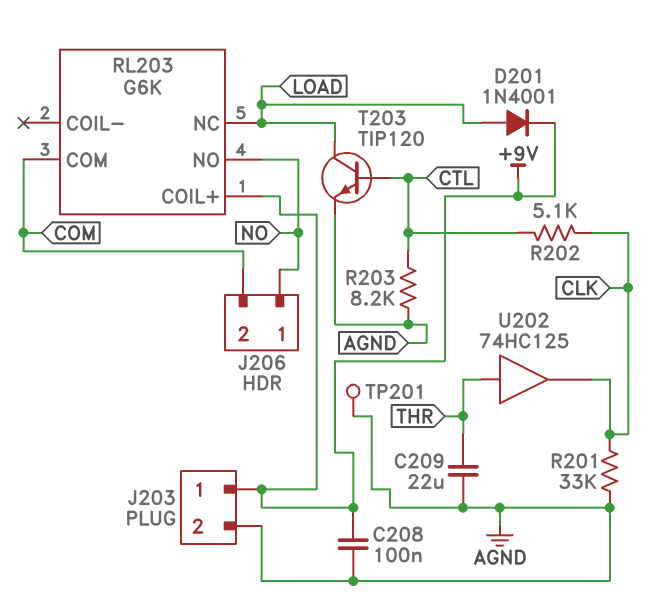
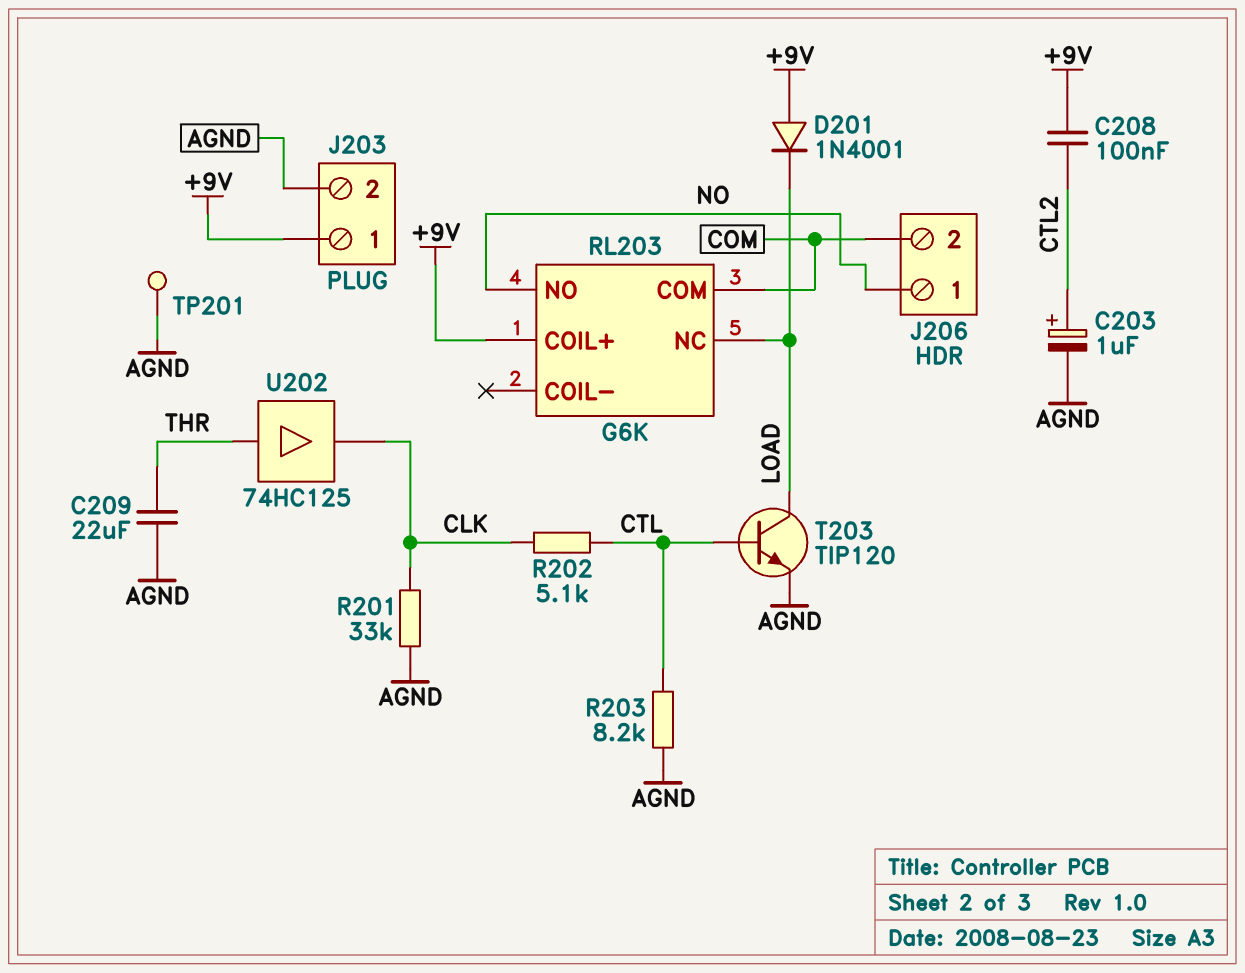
C203: none -> 1uF (plus CTL2, minus AGND)
C208: 100nF (+9V, AGND) -> 100nF (+9V, CTL2)
D201: diode 1N4001 (A LOAD, K +9V) -> diode 1N4001 (A +9V, K LOAD)

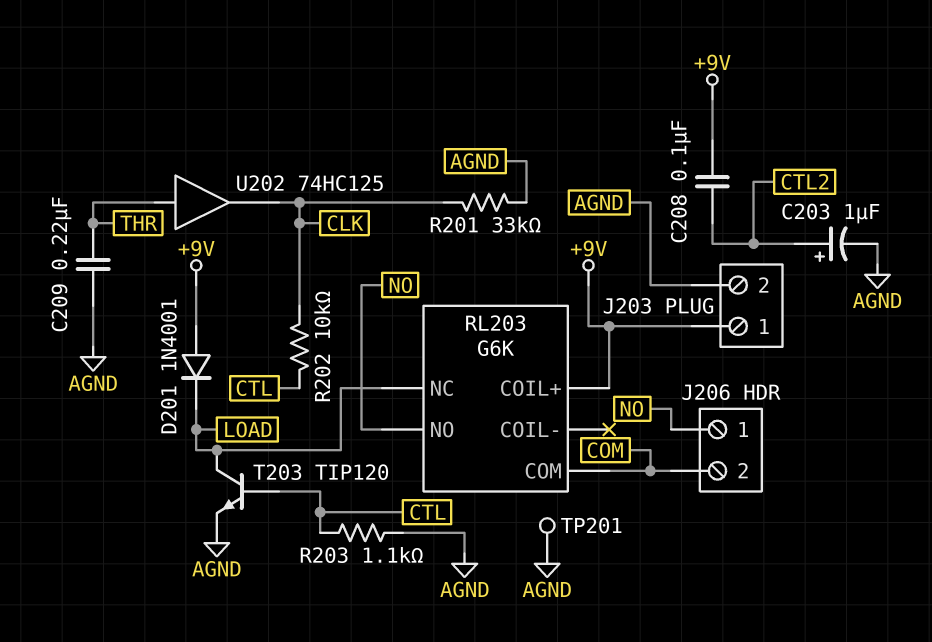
C209: 22uF (AGND, THR) -> 220nF (AGND, THR)
R202: 5.1k (CLK, CTL) -> 10k (CLK, CTL)
R203: 8.2k (AGND, CTL) -> 1.1k (AGND, CTL)

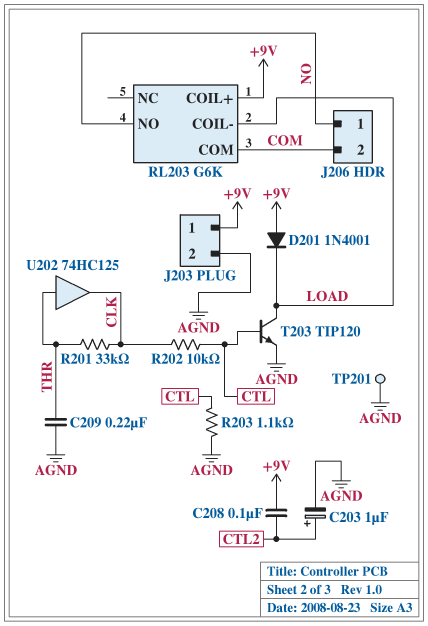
R201: 33k (AGND, CLK) -> 33k (CLK, THR)
RL203 pin COIL-: none -> LOAD
RL203 pin NC: LOAD -> none

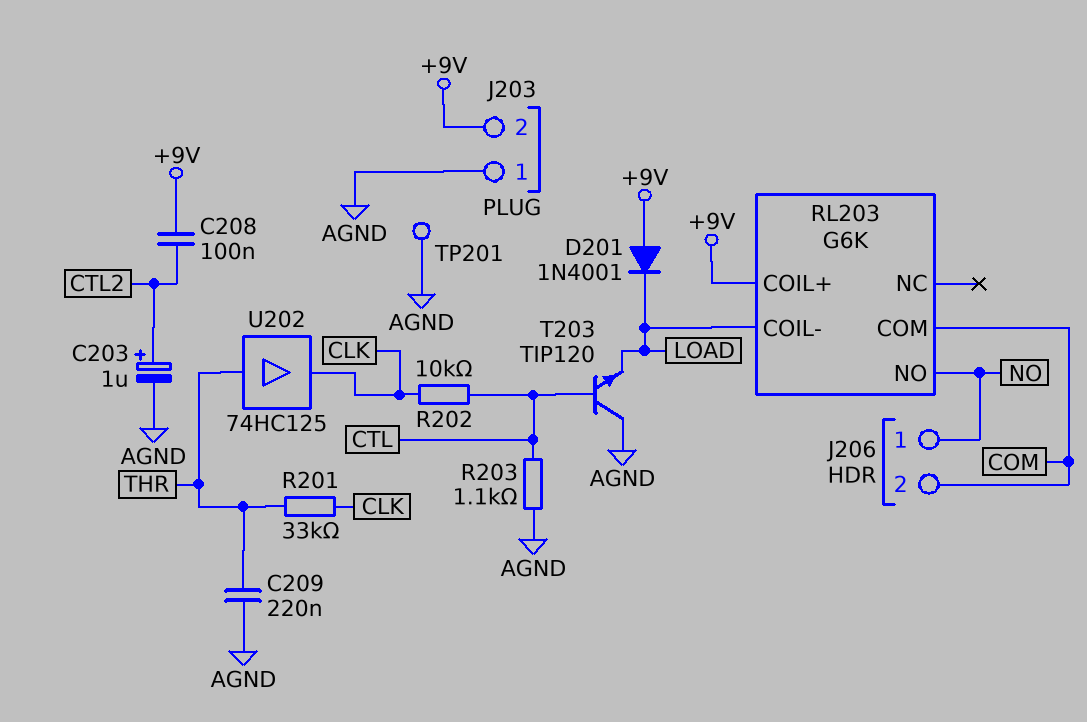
J203 pin 1: +9V -> AGND
J203 pin 2: AGND -> +9V
T203: NPN TIP120 (B CTL, C LOAD, E AGND) -> NPN TIP120 (B CTL, C AGND, E LOAD)

